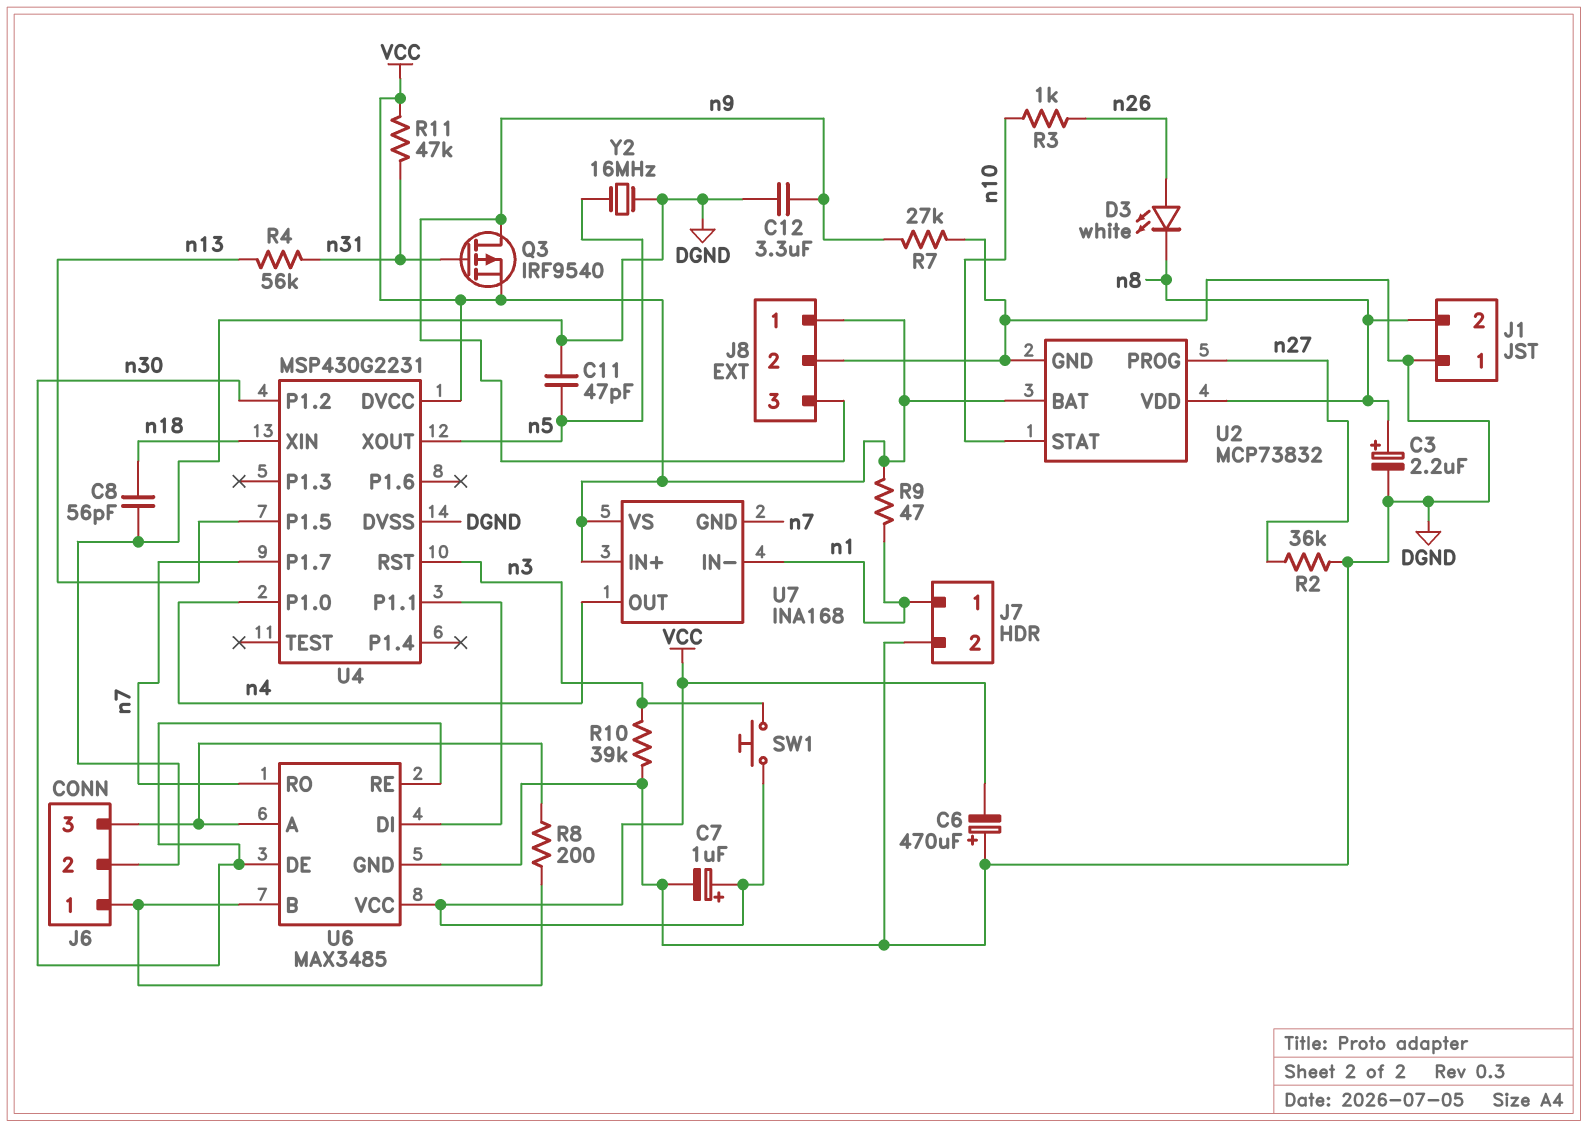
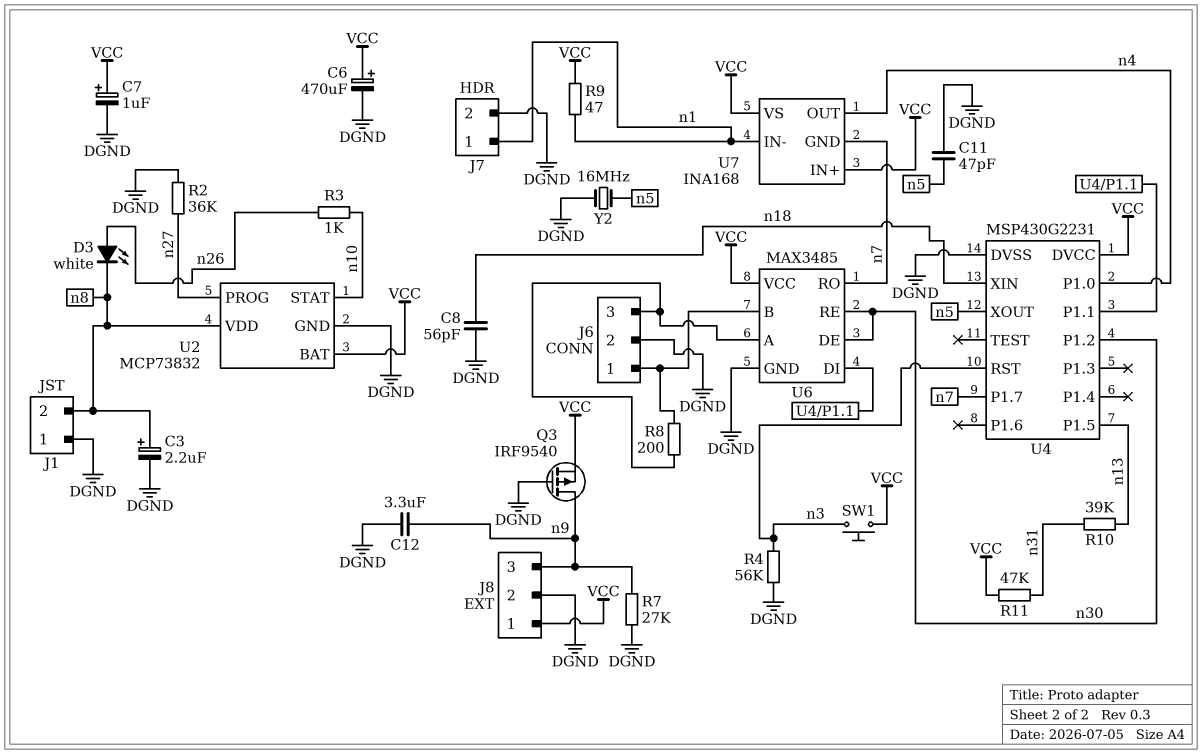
C6: 470uF (plus DGND, minus VCC) -> 470uF (plus VCC, minus DGND)
Q3: PMOS IRF9540 (G n31, D n9, S VCC) -> PMOS IRF9540 (G DGND, D n9, S VCC)
R4: 56k (n13, n31) -> 56k (DGND, n3)
R10: 39k (DGND, n3) -> 39k (n13, n31)

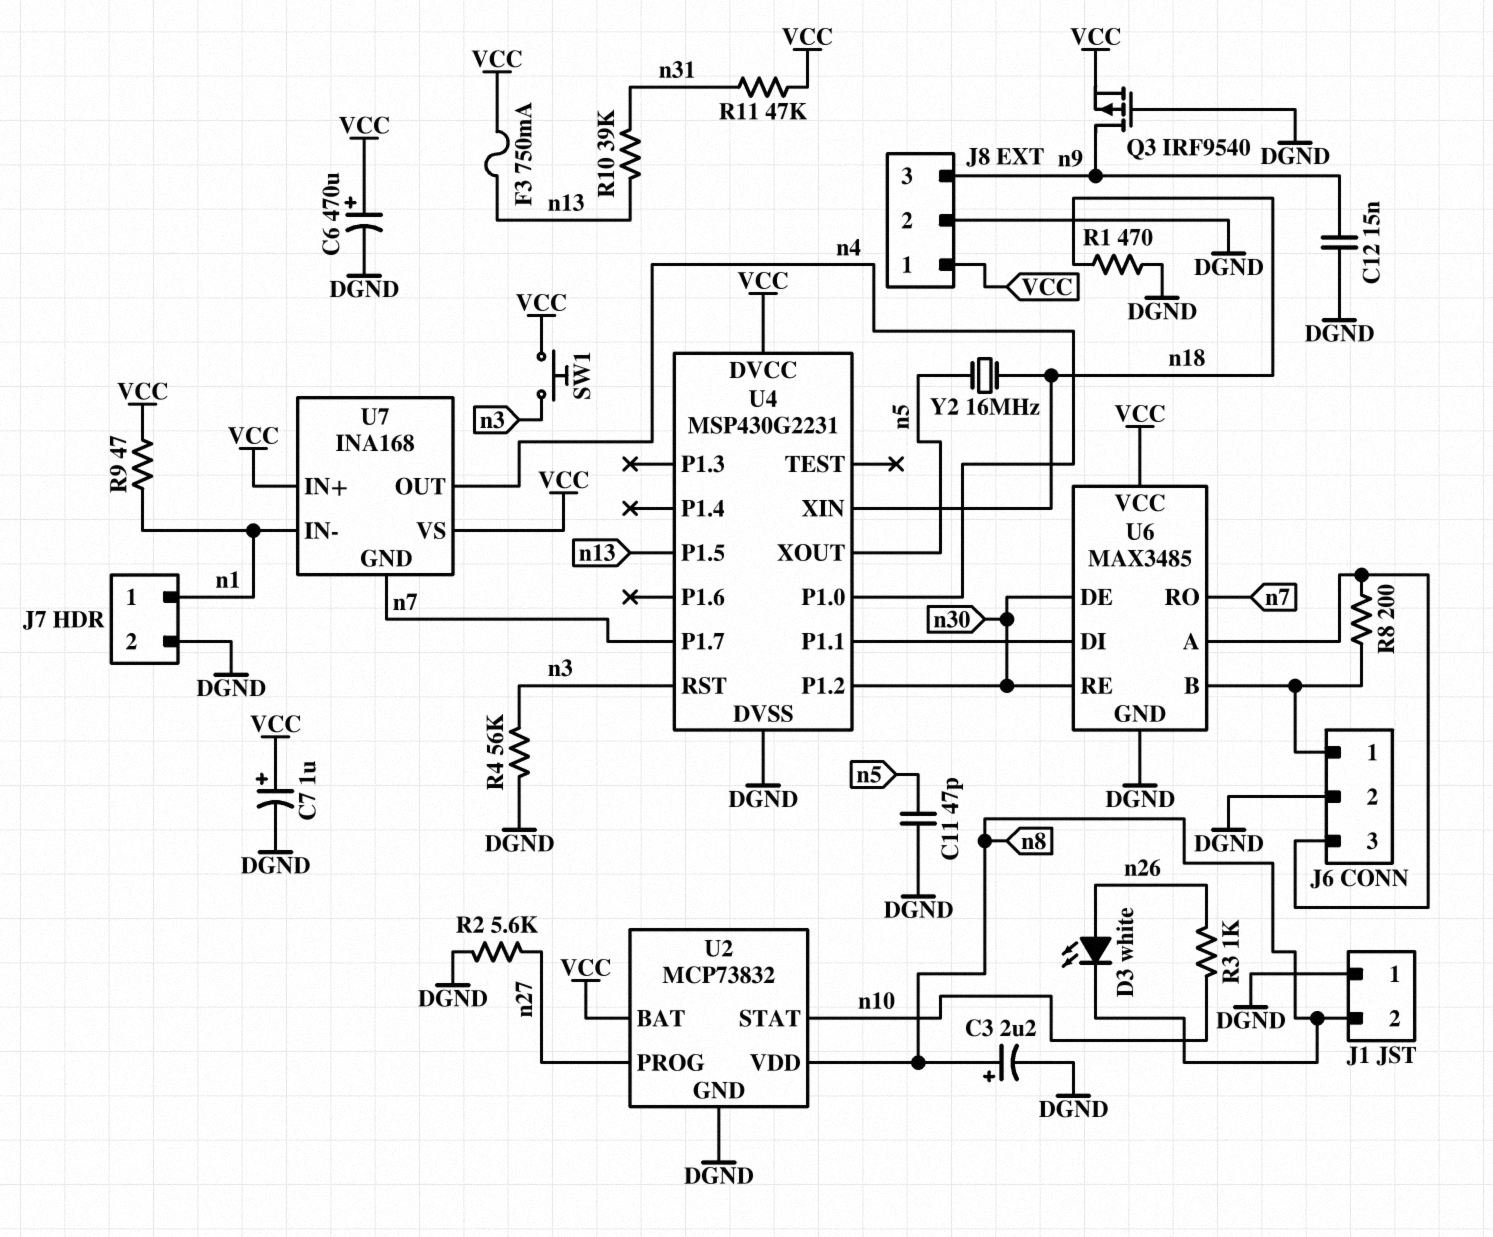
C8: 56pF (DGND, n18) -> none
C12: 3.3uF (DGND, n9) -> 15nF (DGND, n9)
F3: none -> 750mA (VCC, n13)
R1: none -> 470 (DGND, n18)
R2: 36k (DGND, n27) -> 5.6k (DGND, n27)
R7: 27k (DGND, n9) -> none
Y2: 16MHz (DGND, n5) -> 16MHz (n5, n18)

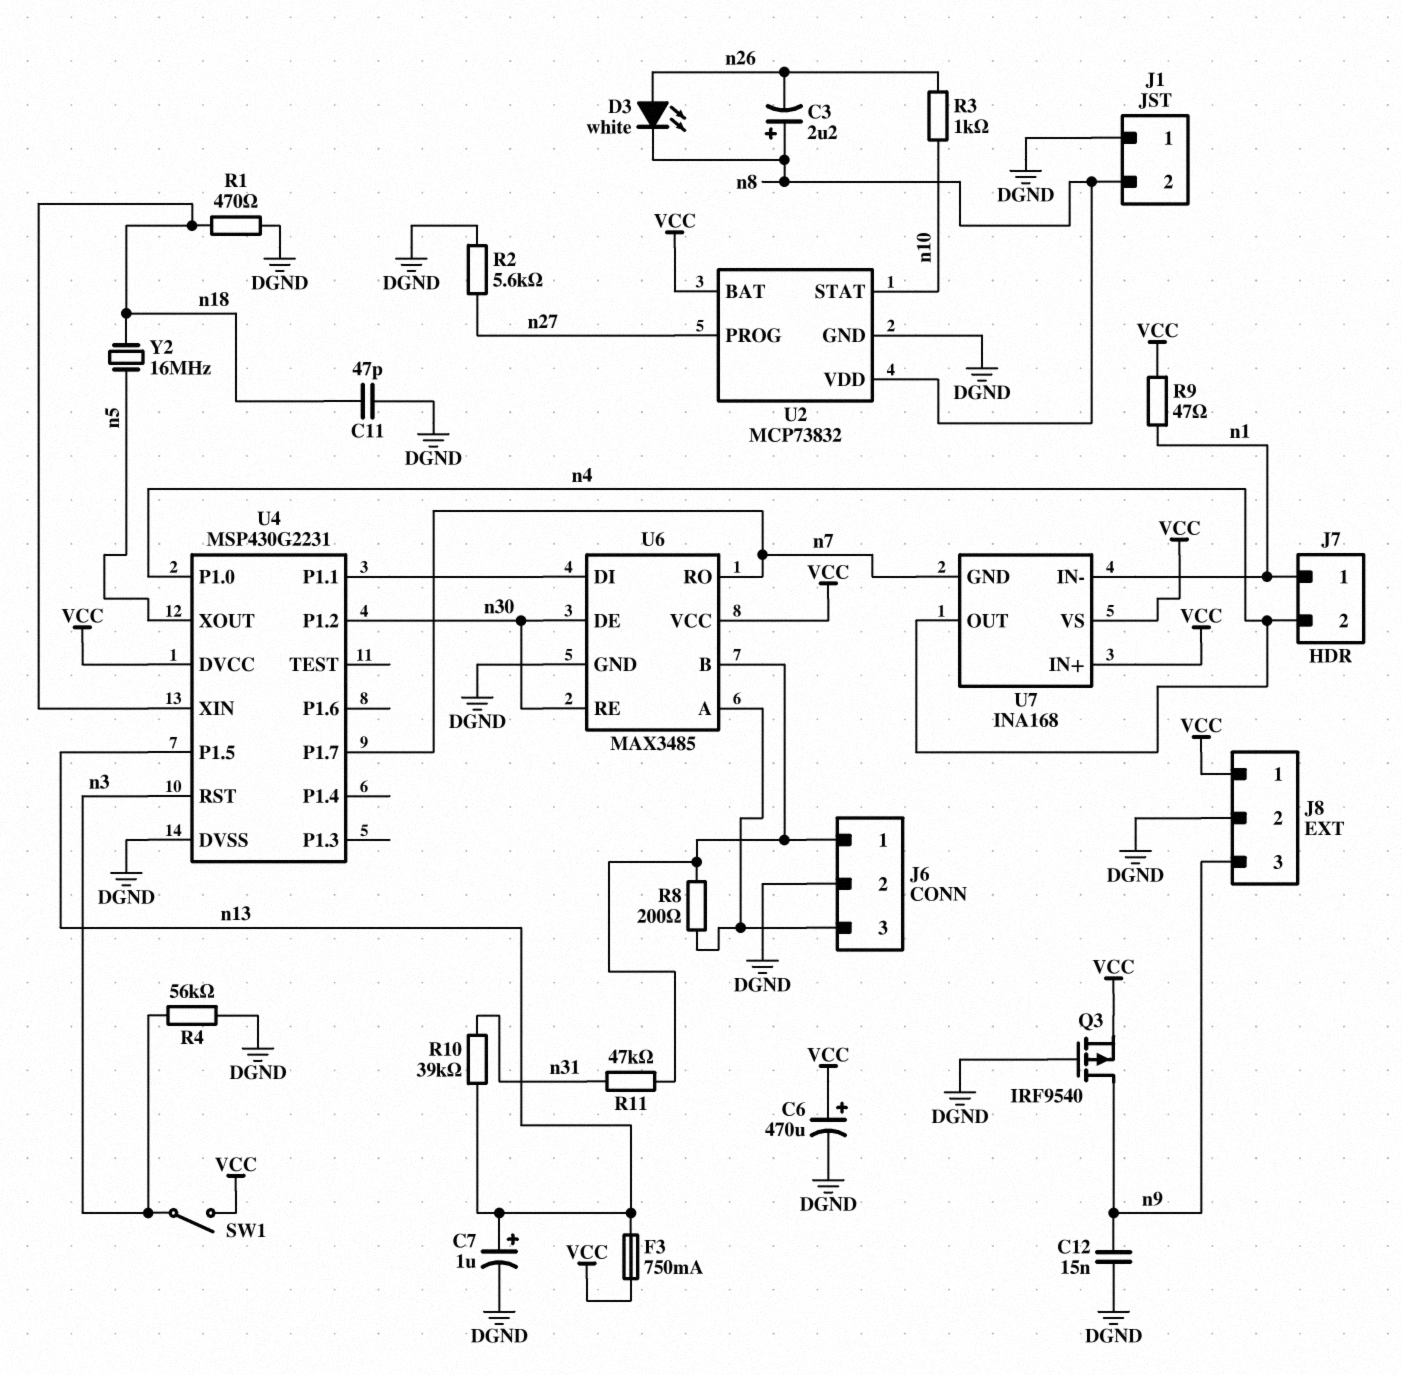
C3: 2.2uF (plus n8, minus DGND) -> 2.2uF (plus n8, minus n26)
C7: 1uF (plus VCC, minus DGND) -> 1uF (plus n13, minus DGND)
C11: 47pF (DGND, n5) -> 47pF (DGND, n18)
J7 pin 2: DGND -> n4
R11: 47k (VCC, n31) -> 47k (J6/1, n31)
SW1: button (VCC, n3) -> switch (VCC, n3)

